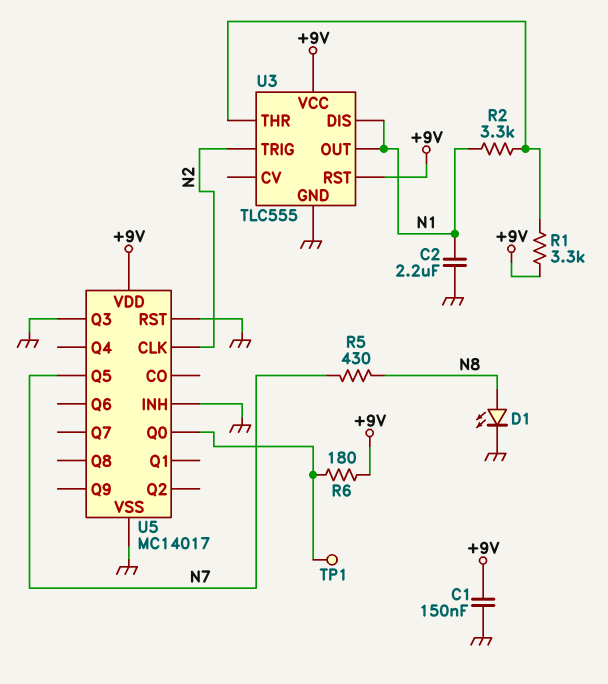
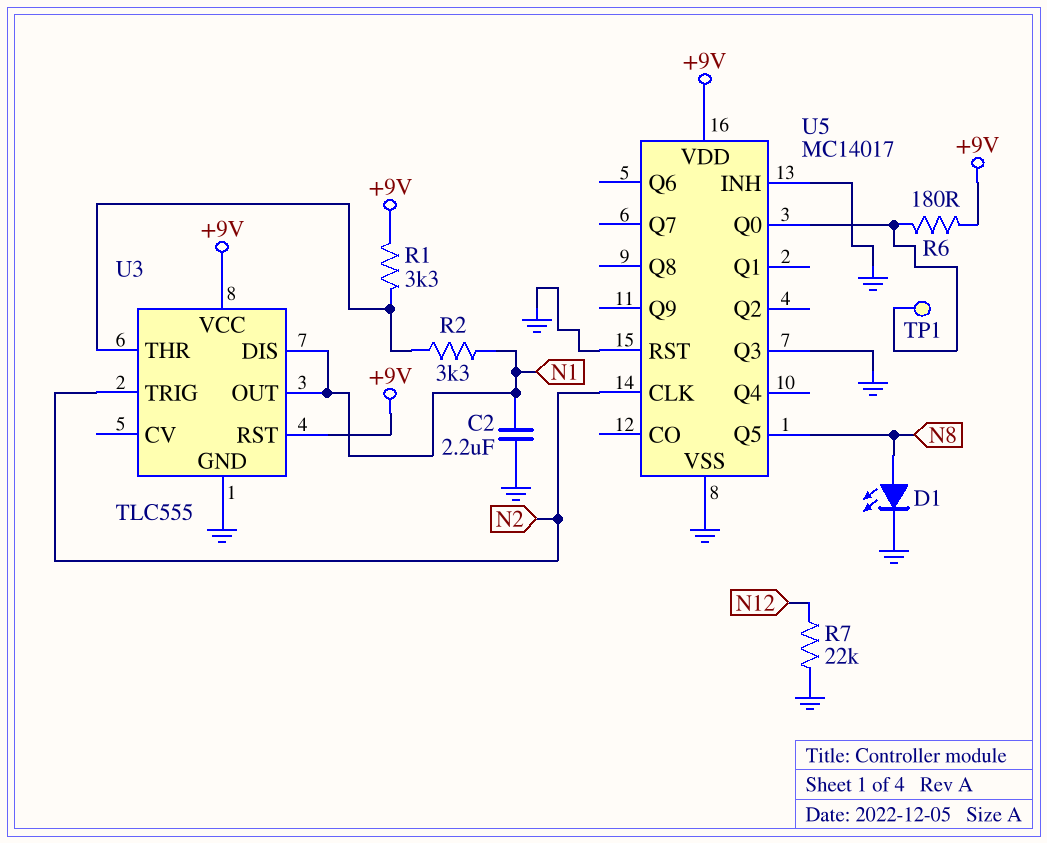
C1: 150nF (+9V, GND) -> none
R5: 430 (N7, N8) -> none
R7: none -> 22k (GND, N12)
U5 pin Q5: N7 -> N8

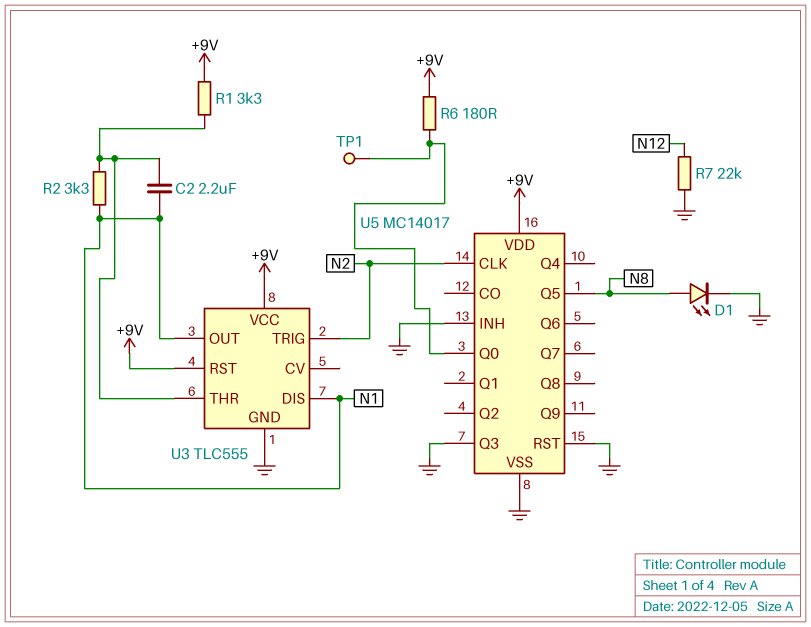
C2: 2.2uF (GND, N1) -> 2.2uF (N1, U3/THR)

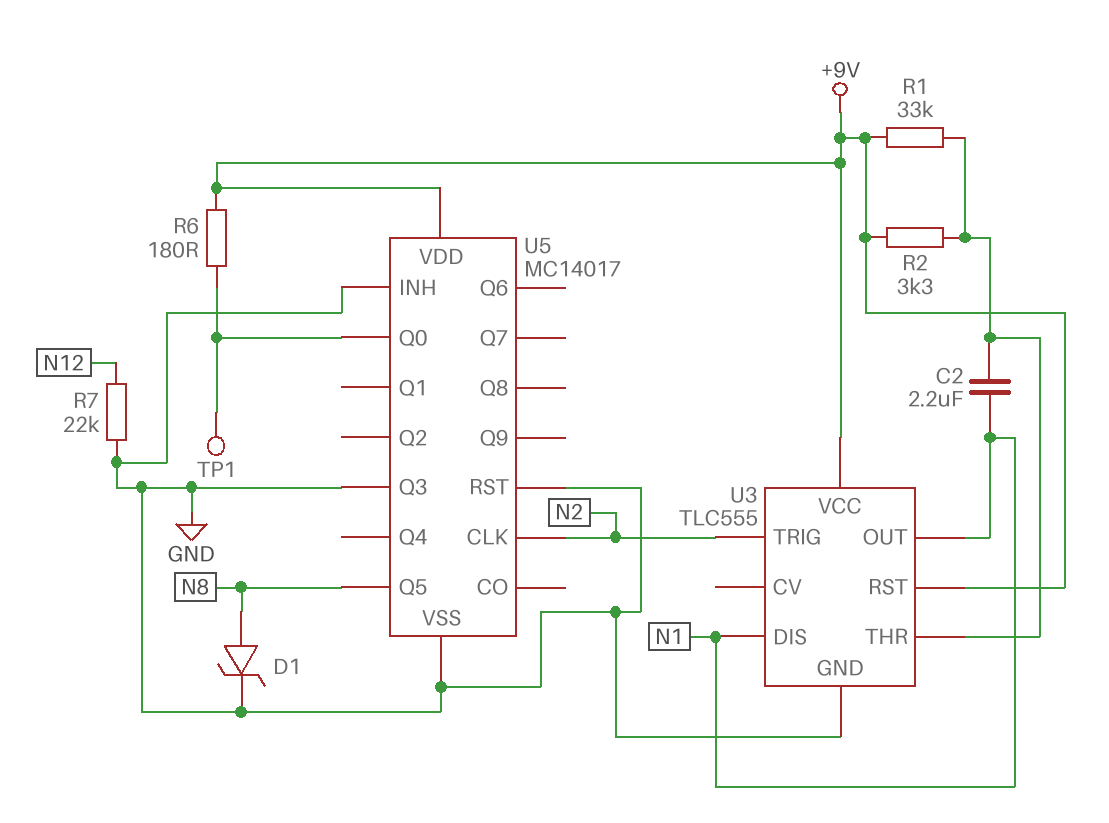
D1: LED (A N8, K GND) -> zener (A N8, K GND)
R1: 3.3k (+9V, U3/THR) -> 33k (+9V, U3/THR)
R2: 3.3k (N1, U3/THR) -> 3.3k (+9V, U3/THR)

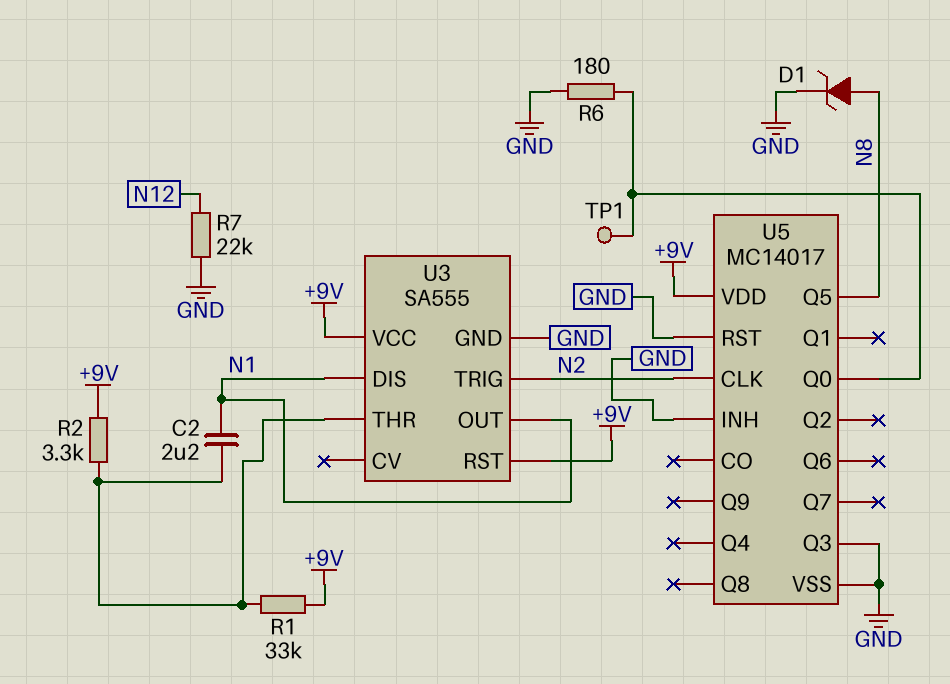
R6: 180 (+9V, U5/Q0) -> 180 (GND, U5/Q0)
U3: TLC555 -> SA555

